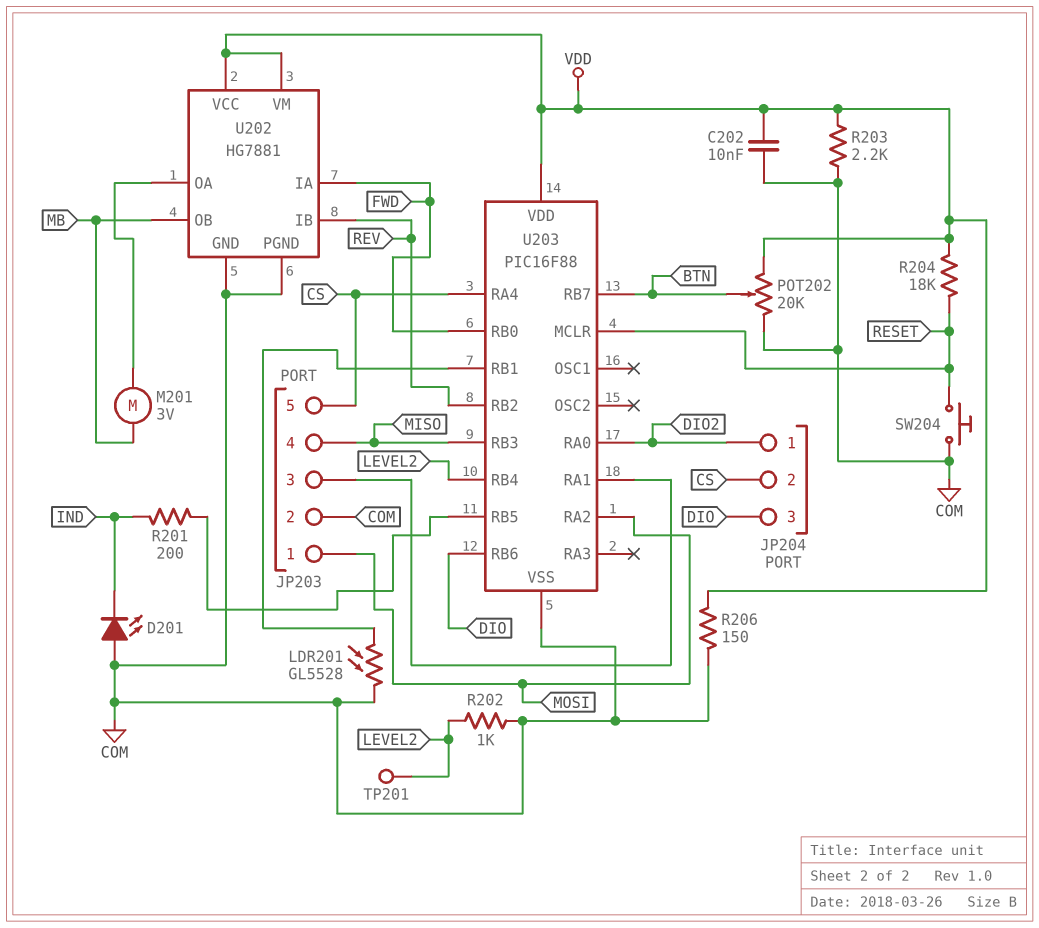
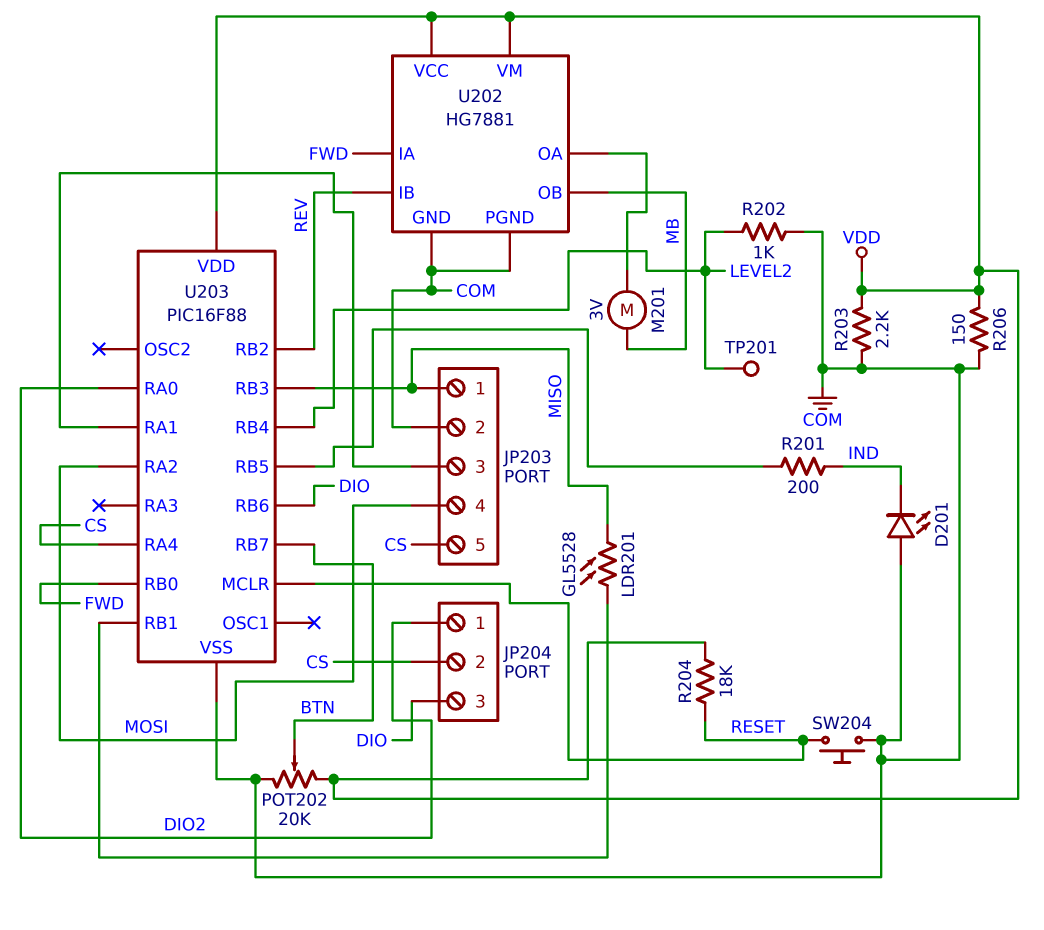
C202: 10nF (COM, VDD) -> none
JP203 pin 1: MOSI -> MISO
JP203 pin 4: MISO -> MOSI
LDR201: GL5528 (COM, U203/RB1) -> GL5528 (MISO, U203/RB1)

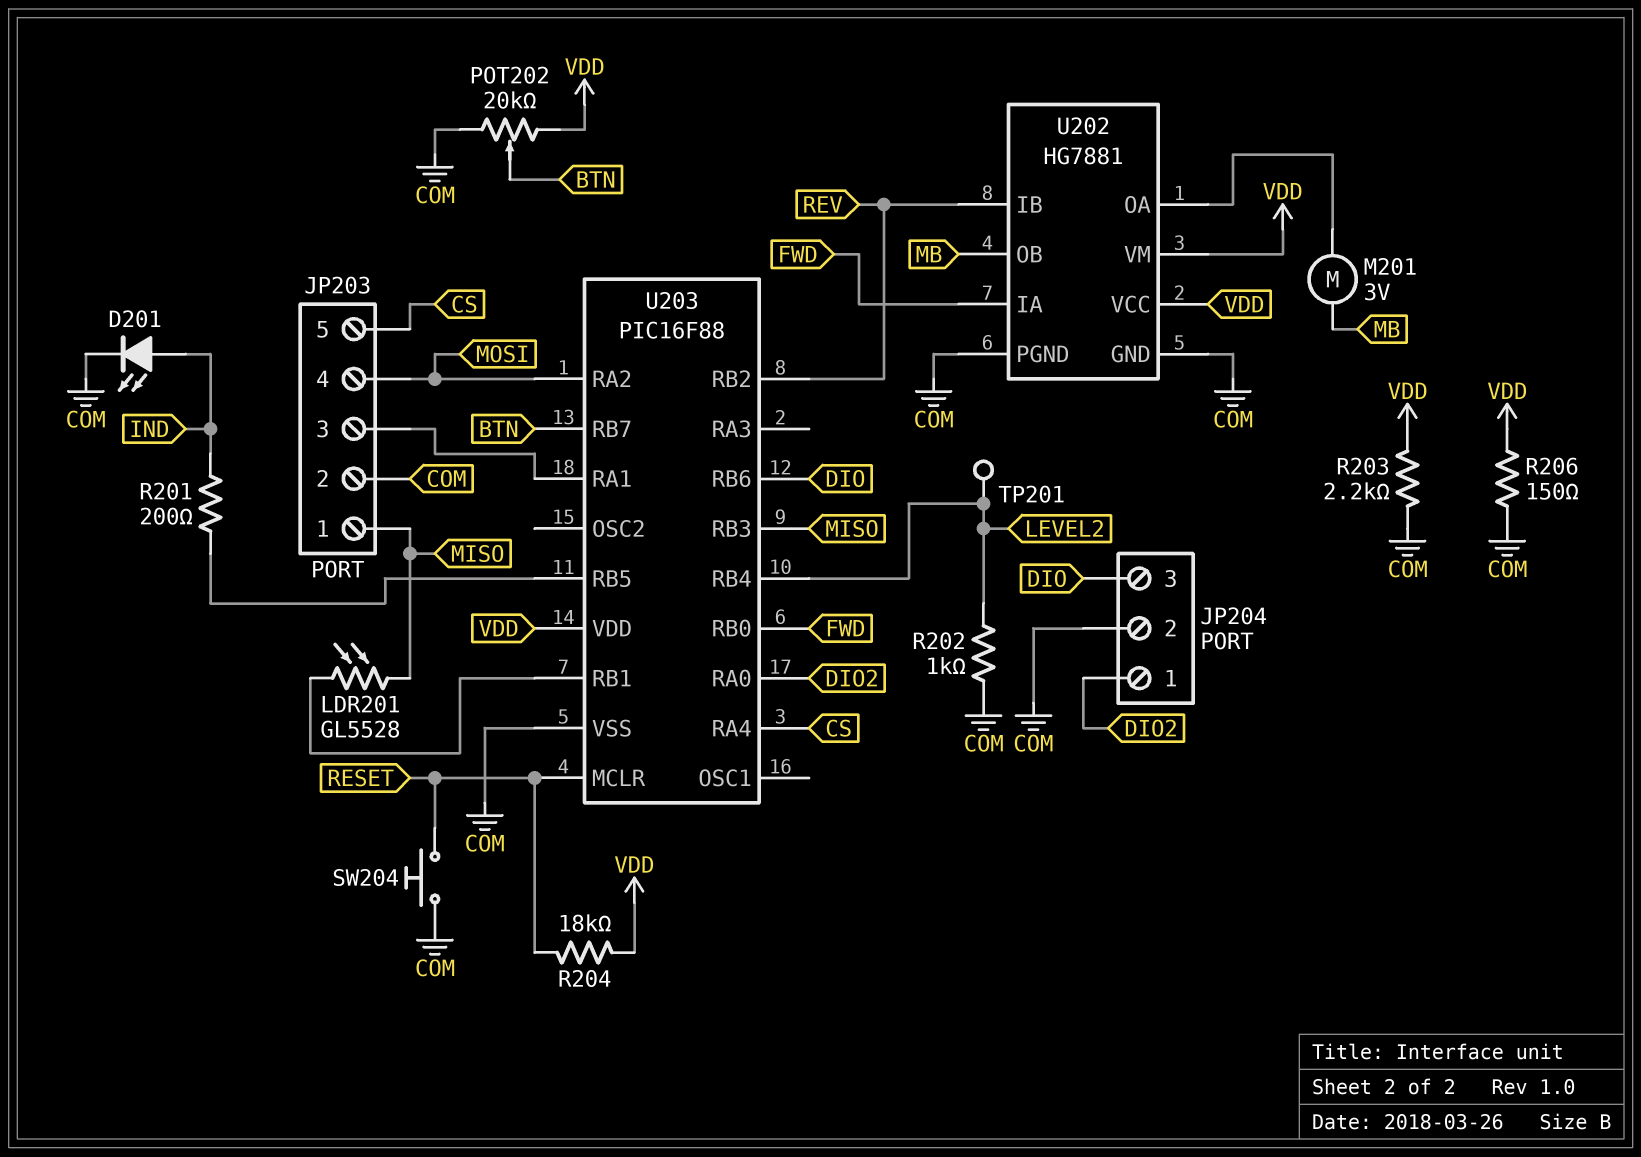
D201: LED (A COM, K IND) -> LED (A IND, K COM)
JP204 pin 2: CS -> COM

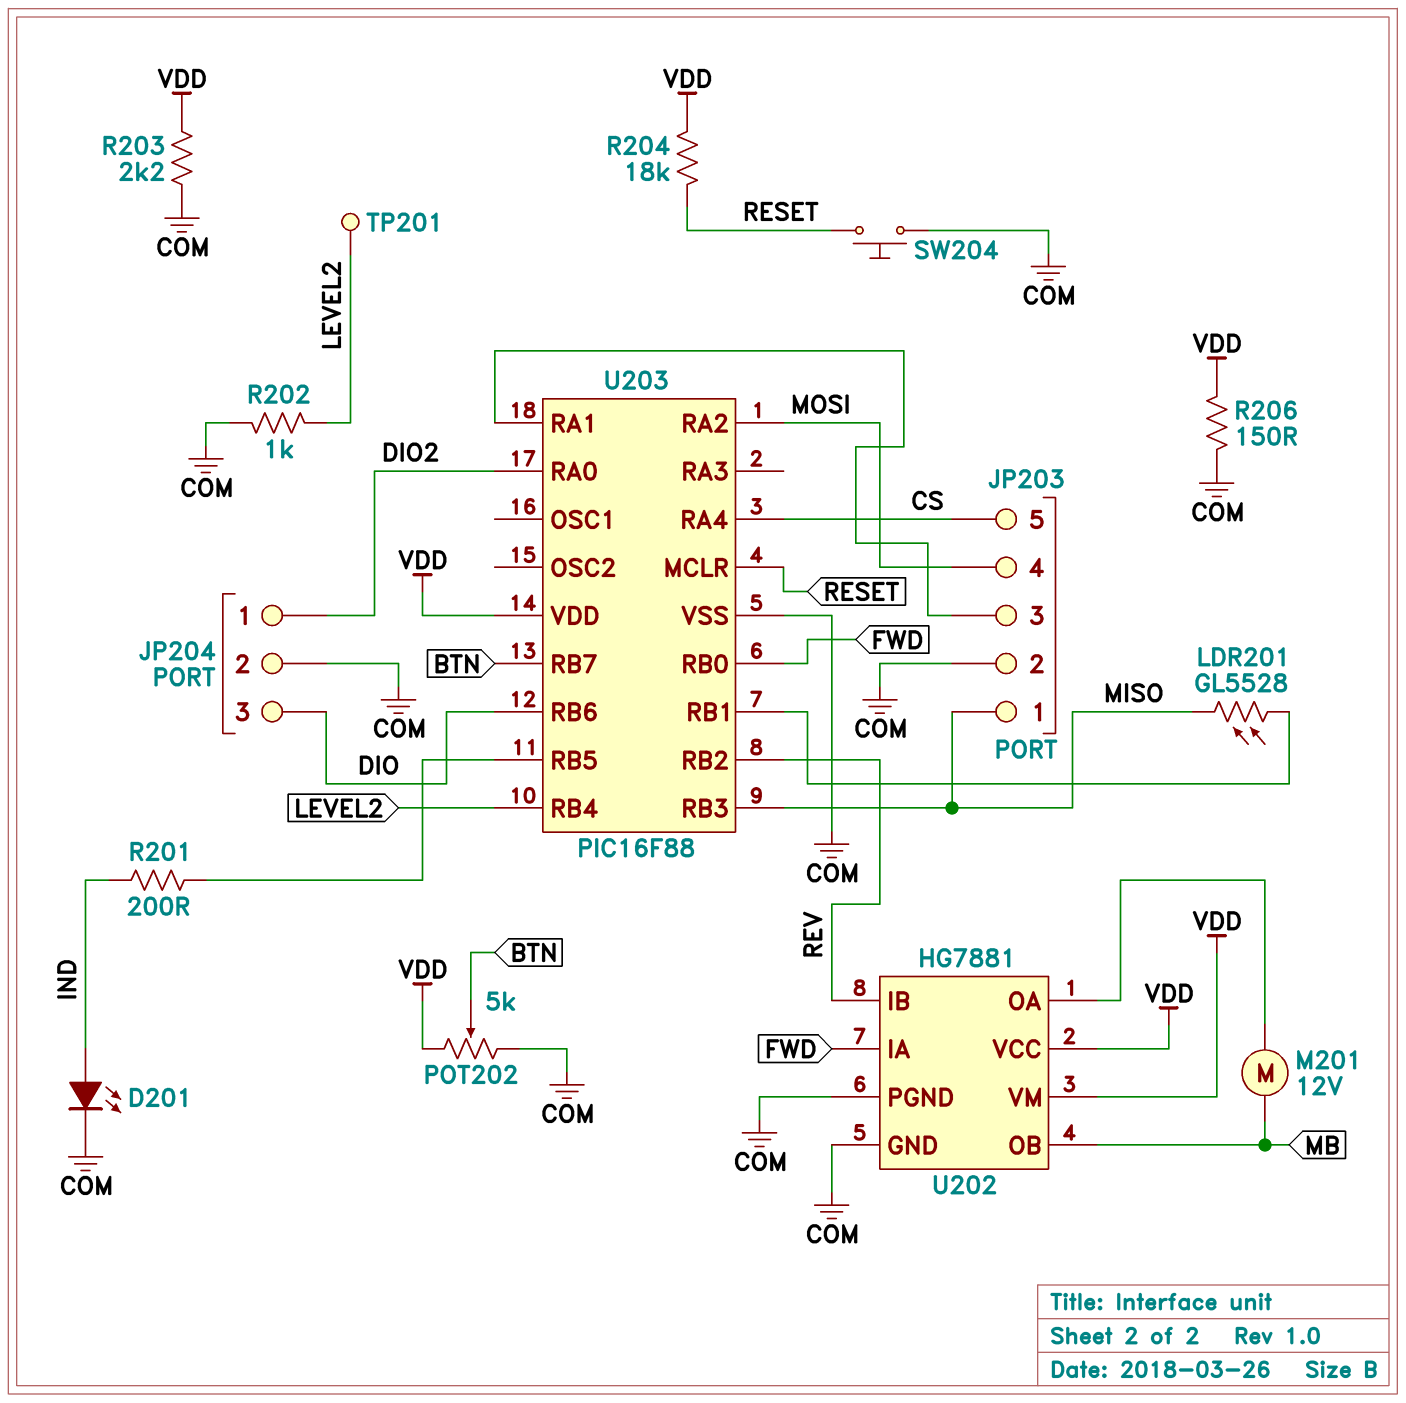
M201: motor 3V (MB, U202/OA) -> motor 12V (MB, U202/OA)
POT202: 20k (COM, VDD, wiper BTN) -> 5k (COM, VDD, wiper BTN)

